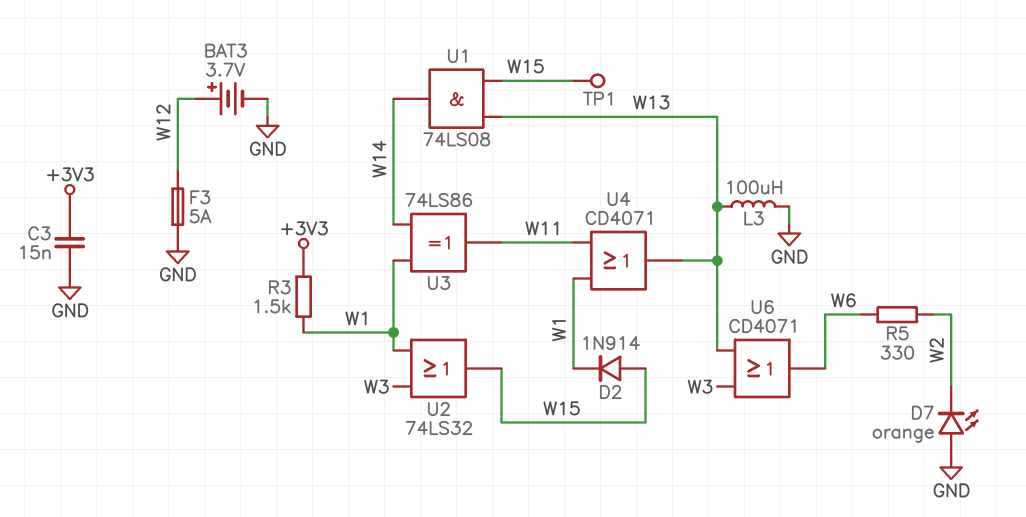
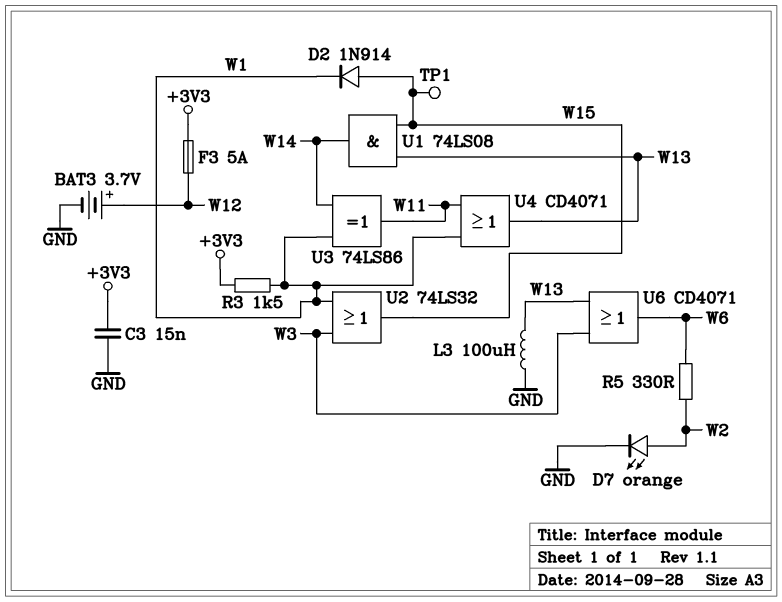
D7: LED orange (A GND, K W2) -> LED orange (A W2, K GND)
F3: 5A (GND, W12) -> 5A (+3V3, W12)

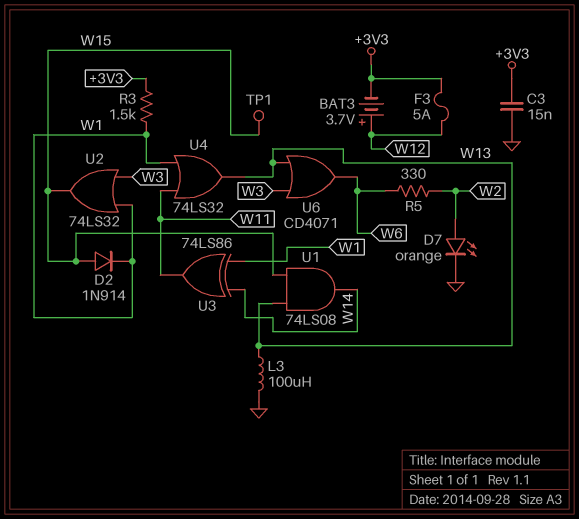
BAT3: 3.7V (plus W12, minus GND) -> 3.7V (plus W12, minus +3V3)
U4: OR CD4071 (in W1, in W11, out W13) -> OR 74LS32 (in W1, in W11, out W13)

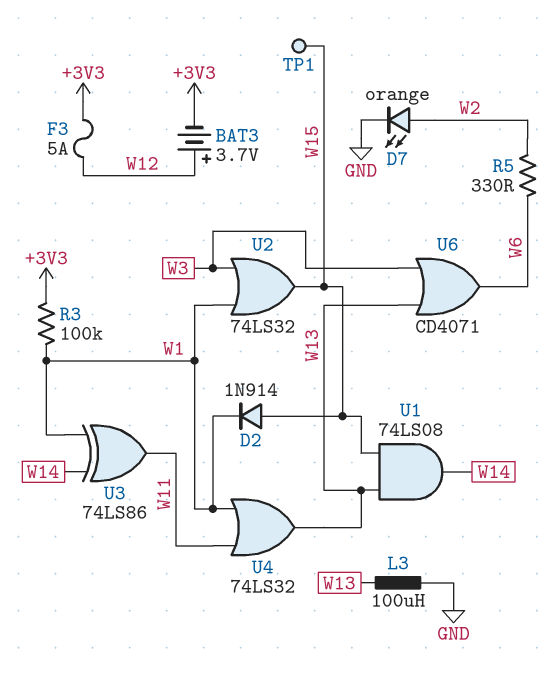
C3: 15nF (+3V3, GND) -> none
R3: 1.5k (+3V3, W1) -> 100k (+3V3, W1)

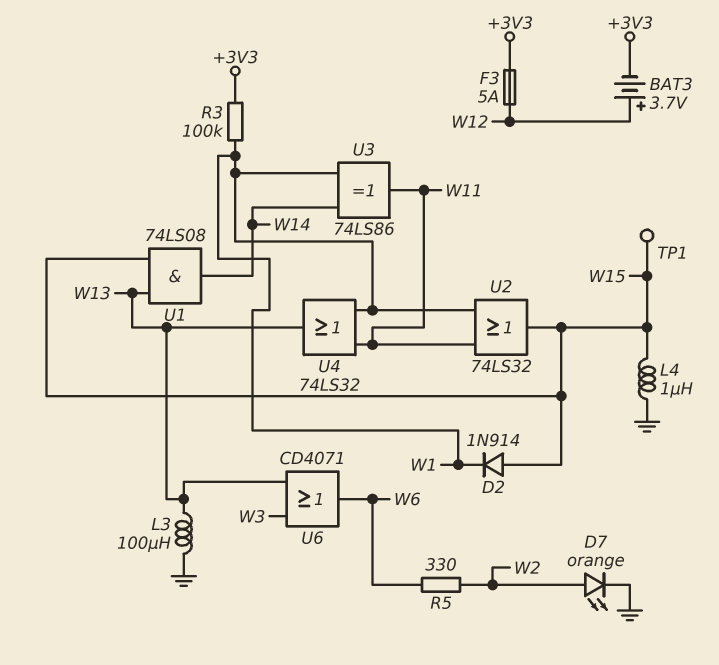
L4: none -> 1uH (GND, W15)
U2: OR 74LS32 (in W1, in W3, out W15) -> OR 74LS32 (in W1, in W11, out W15)

